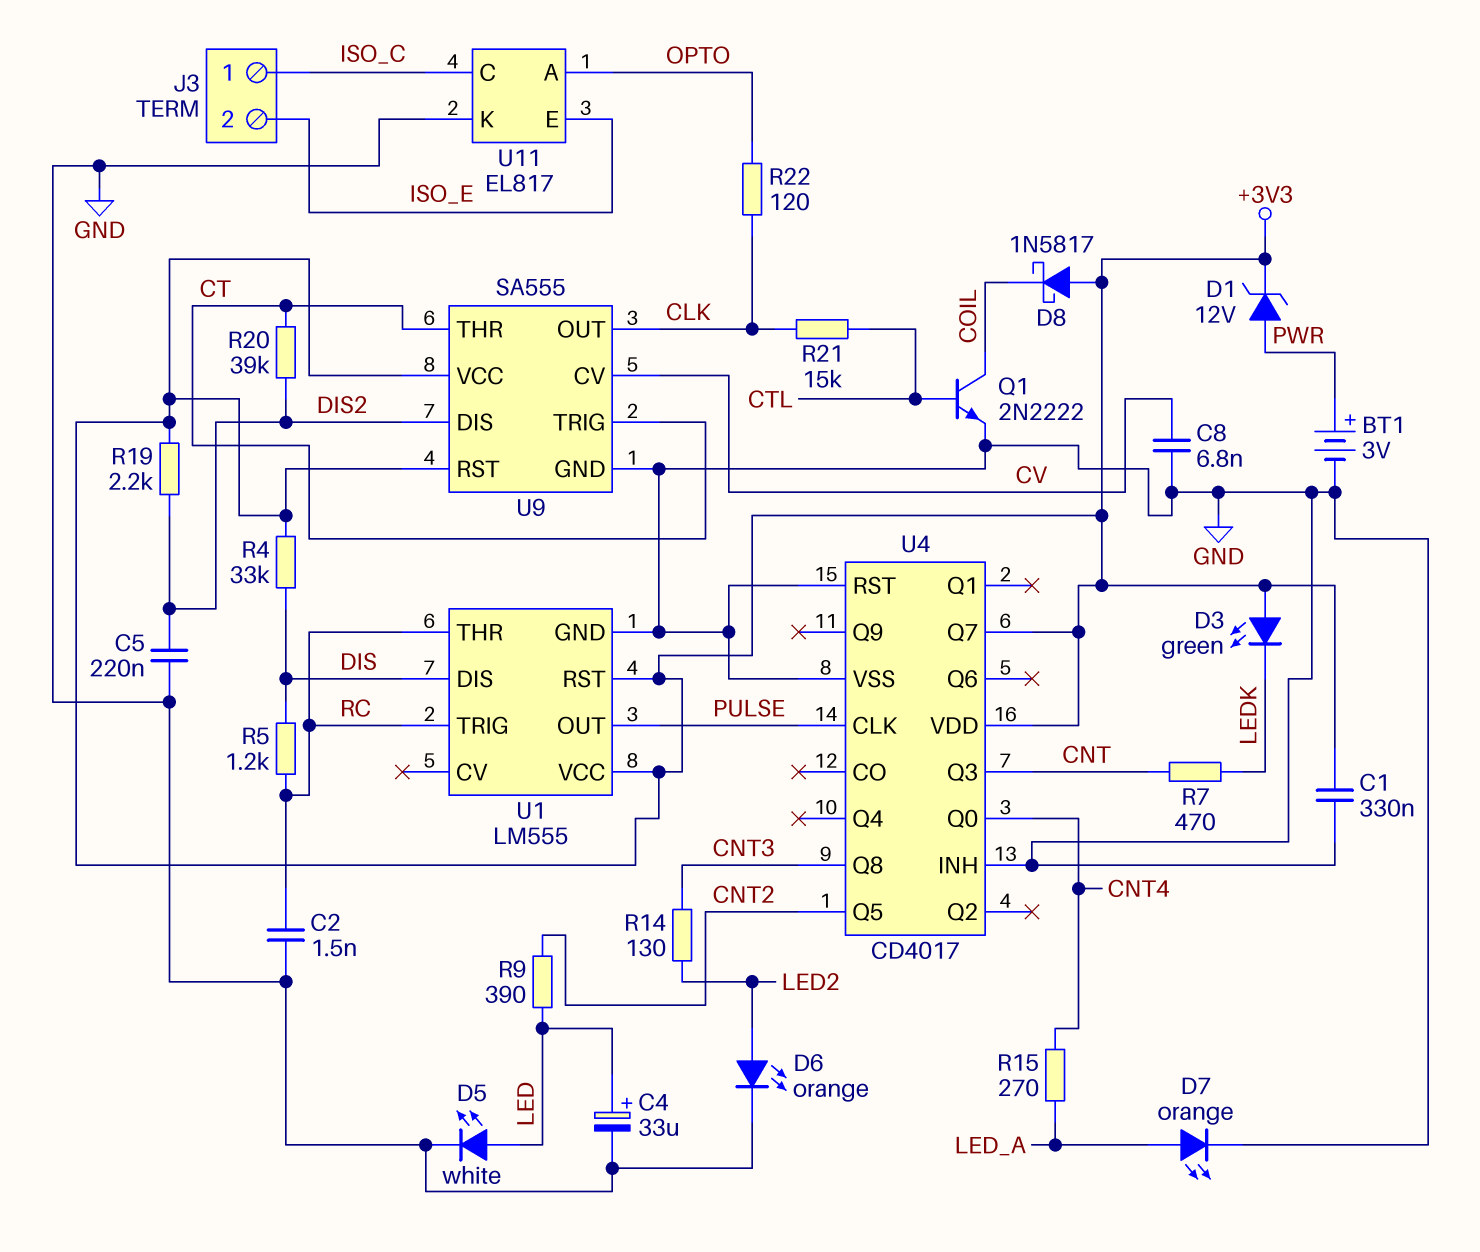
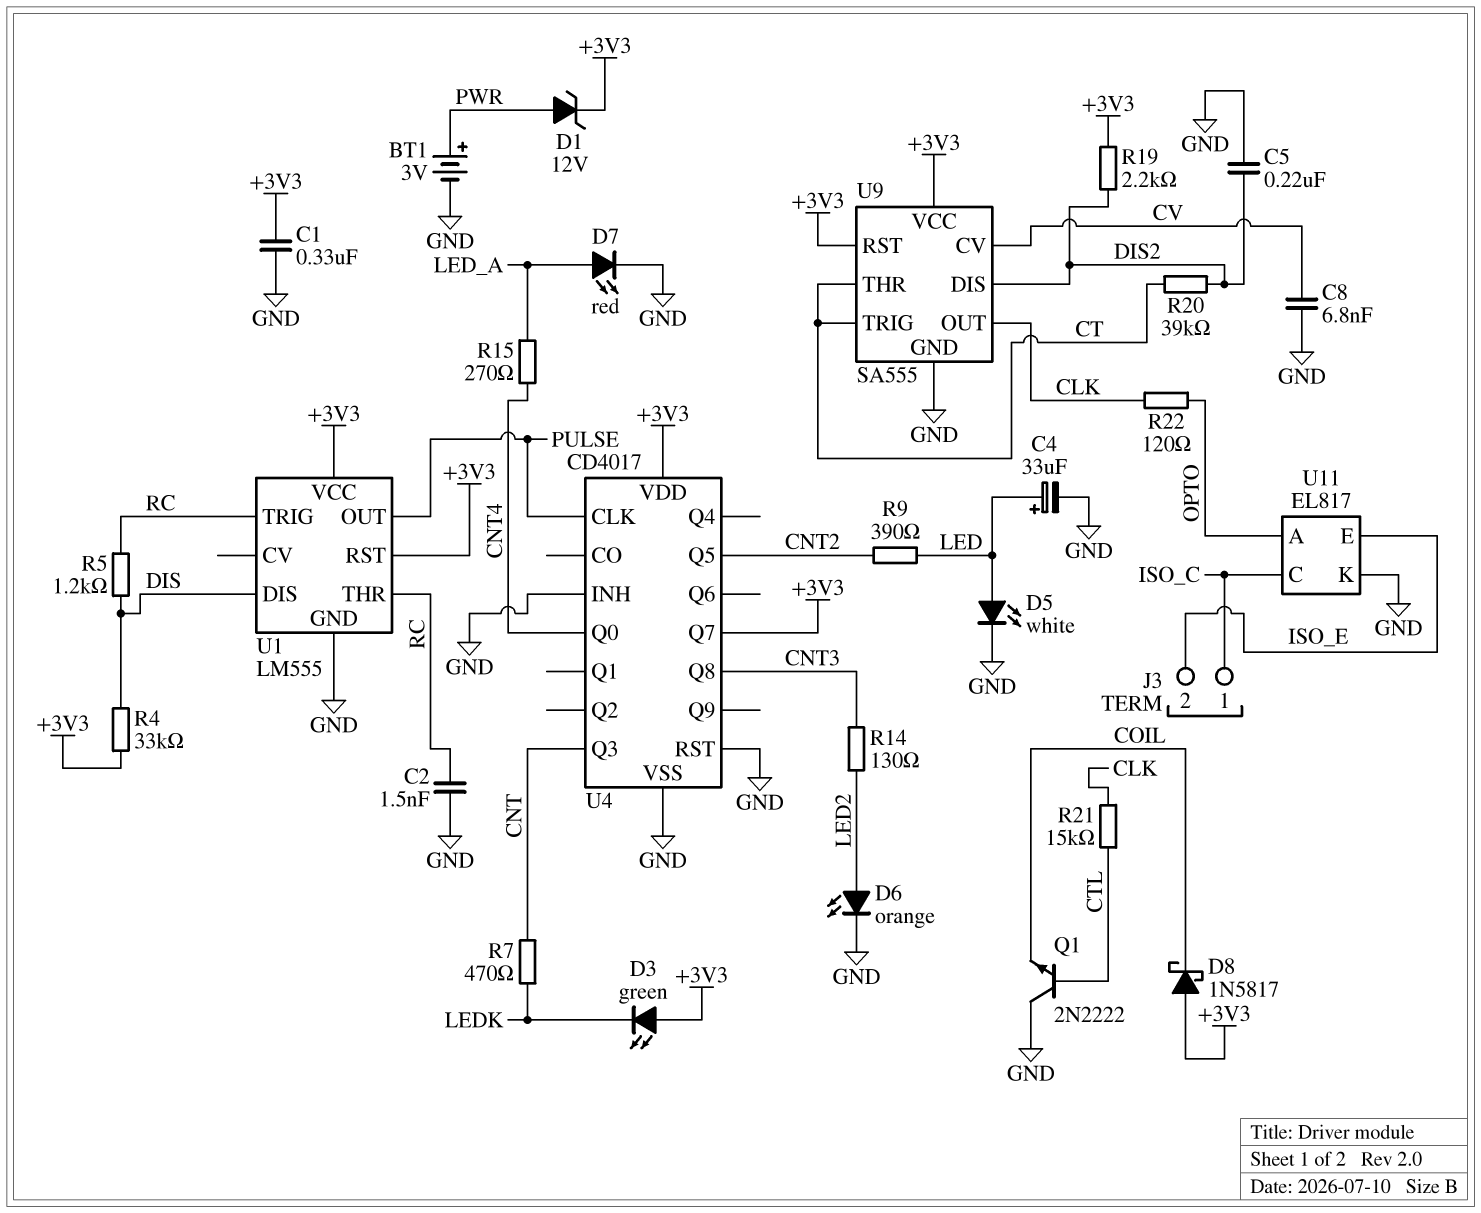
D7: LED orange (A LED_A, K GND) -> LED red (A LED_A, K GND)
Q1: NPN 2N2222 (B CTL, C COIL, E GND) -> NPN 2N2222 (B CTL, C GND, E COIL)

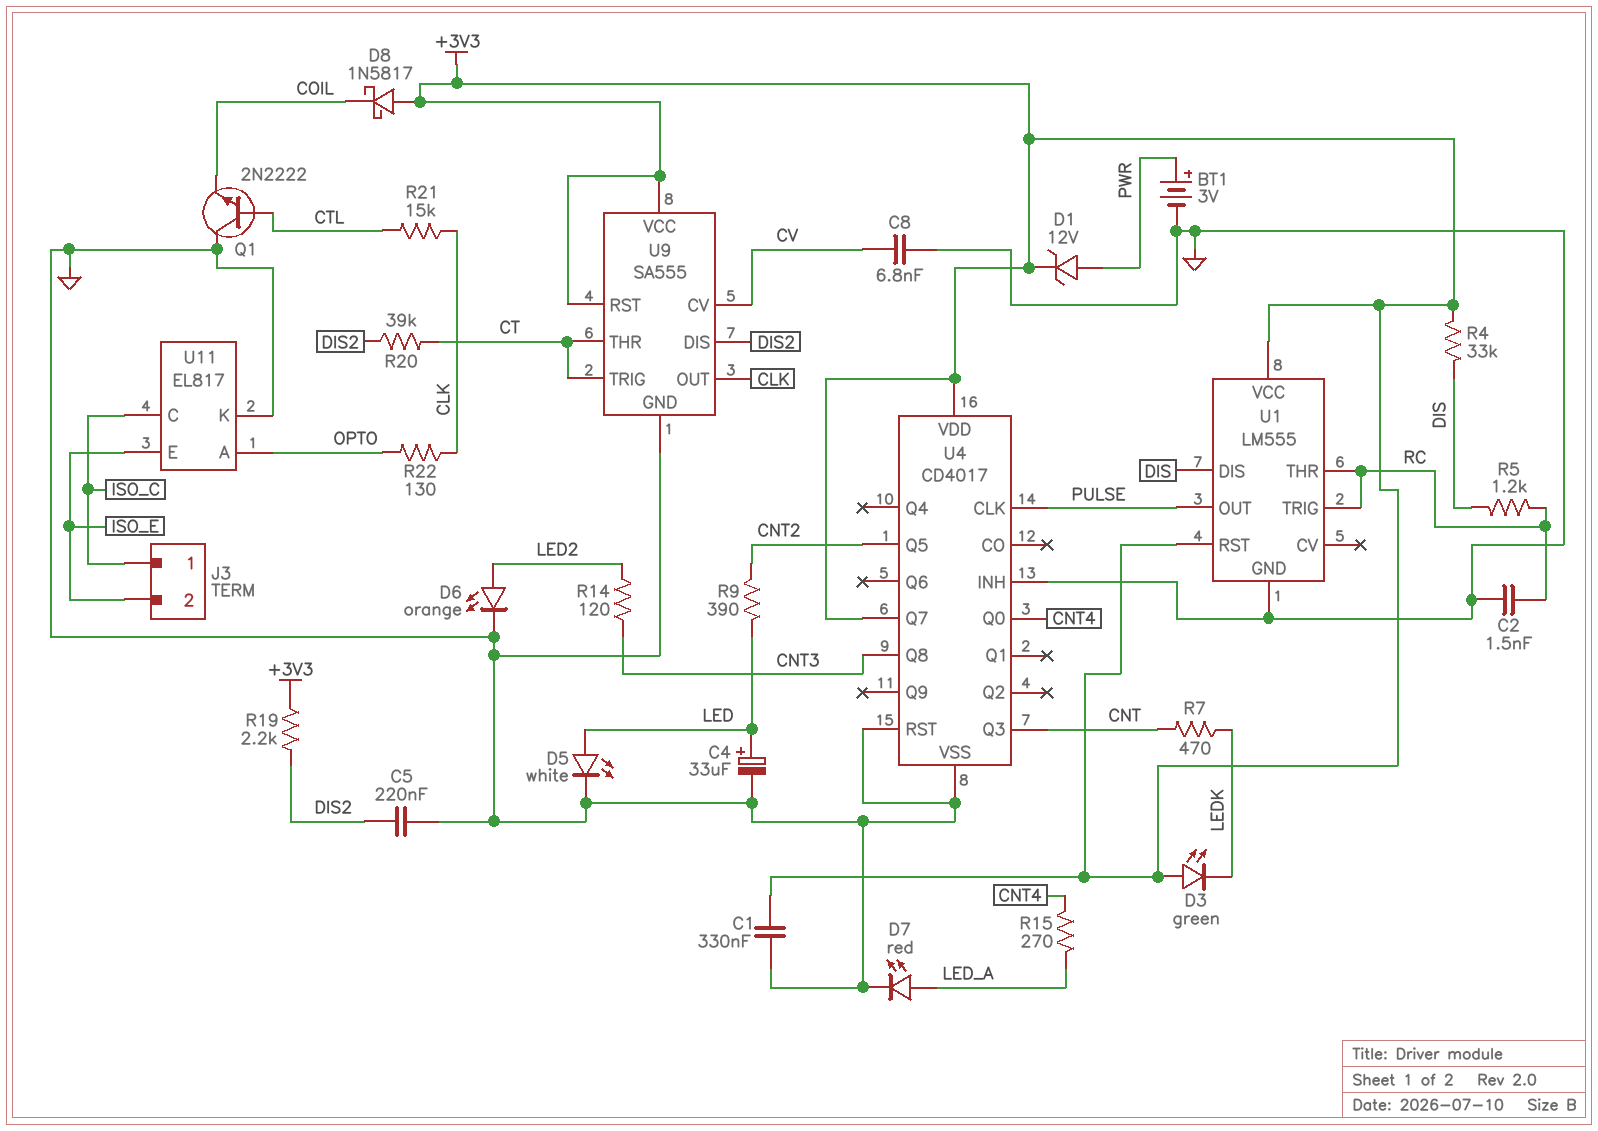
R14: 130 (CNT3, LED2) -> 120 (CNT3, LED2)
R22: 120 (CLK, OPTO) -> 130 (CLK, OPTO)

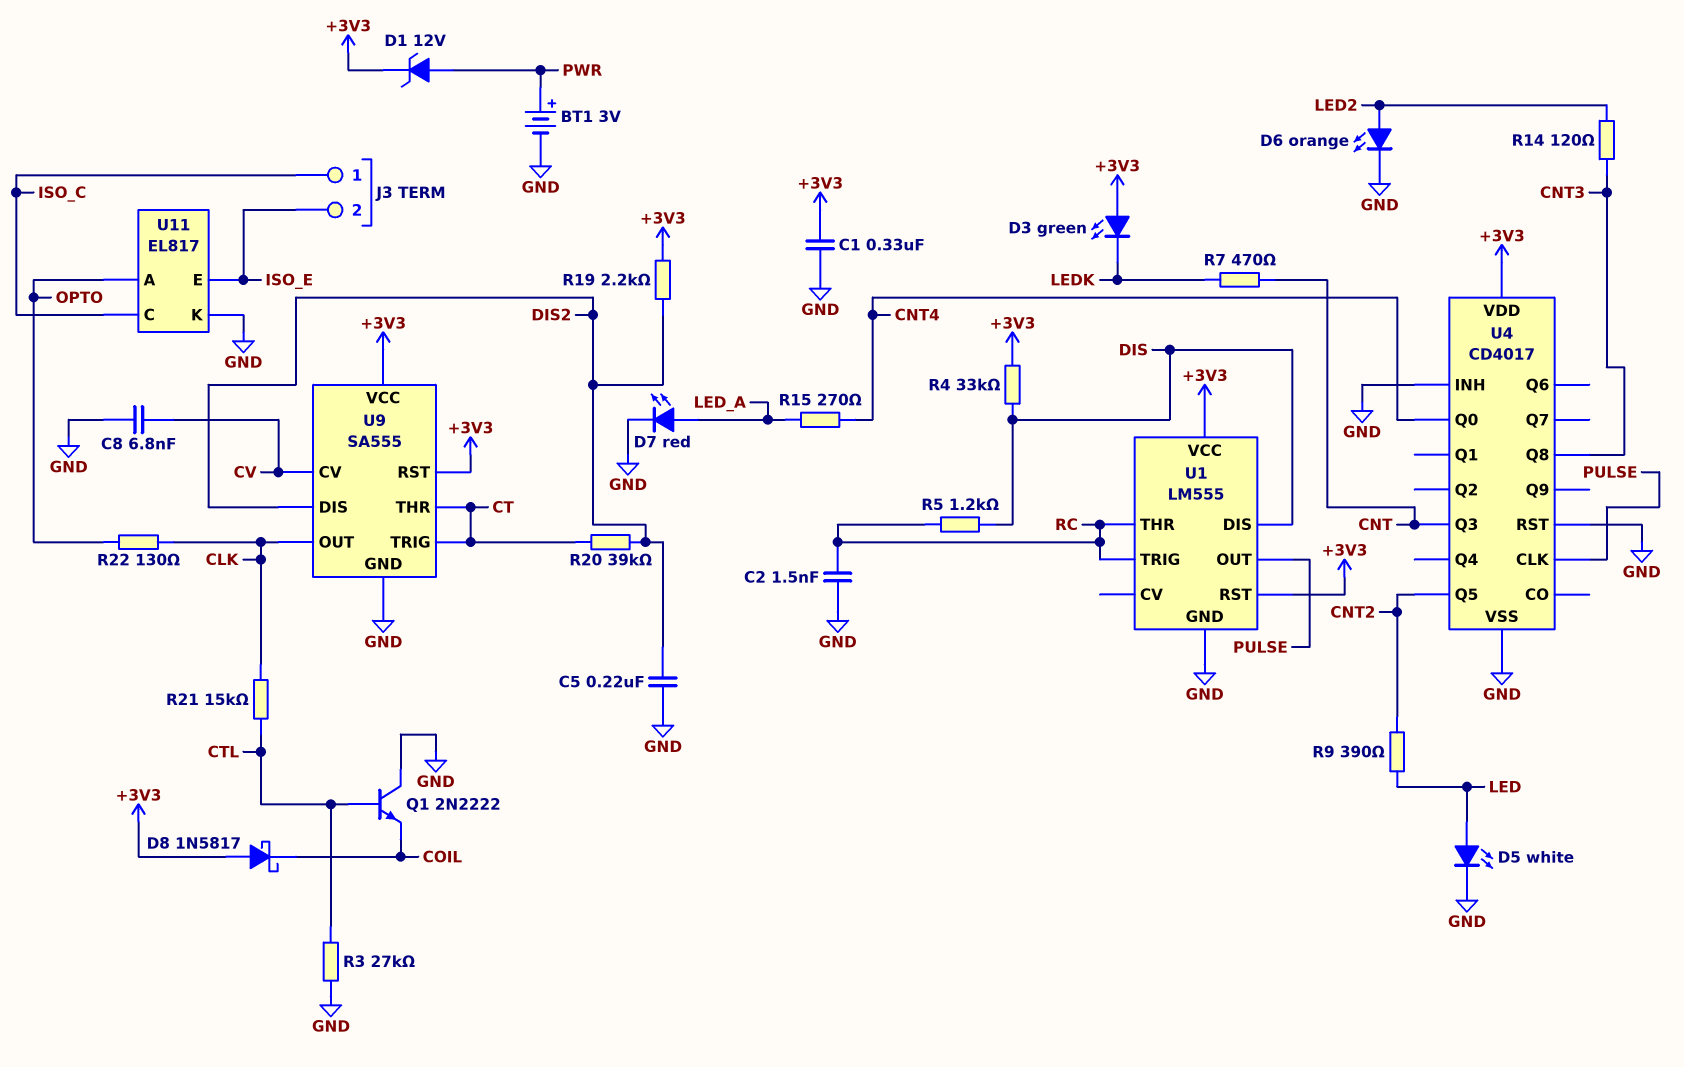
C4: 33uF (plus LED, minus GND) -> none
R3: none -> 27k (CTL, GND)
U4 pin Q7: +3V3 -> none

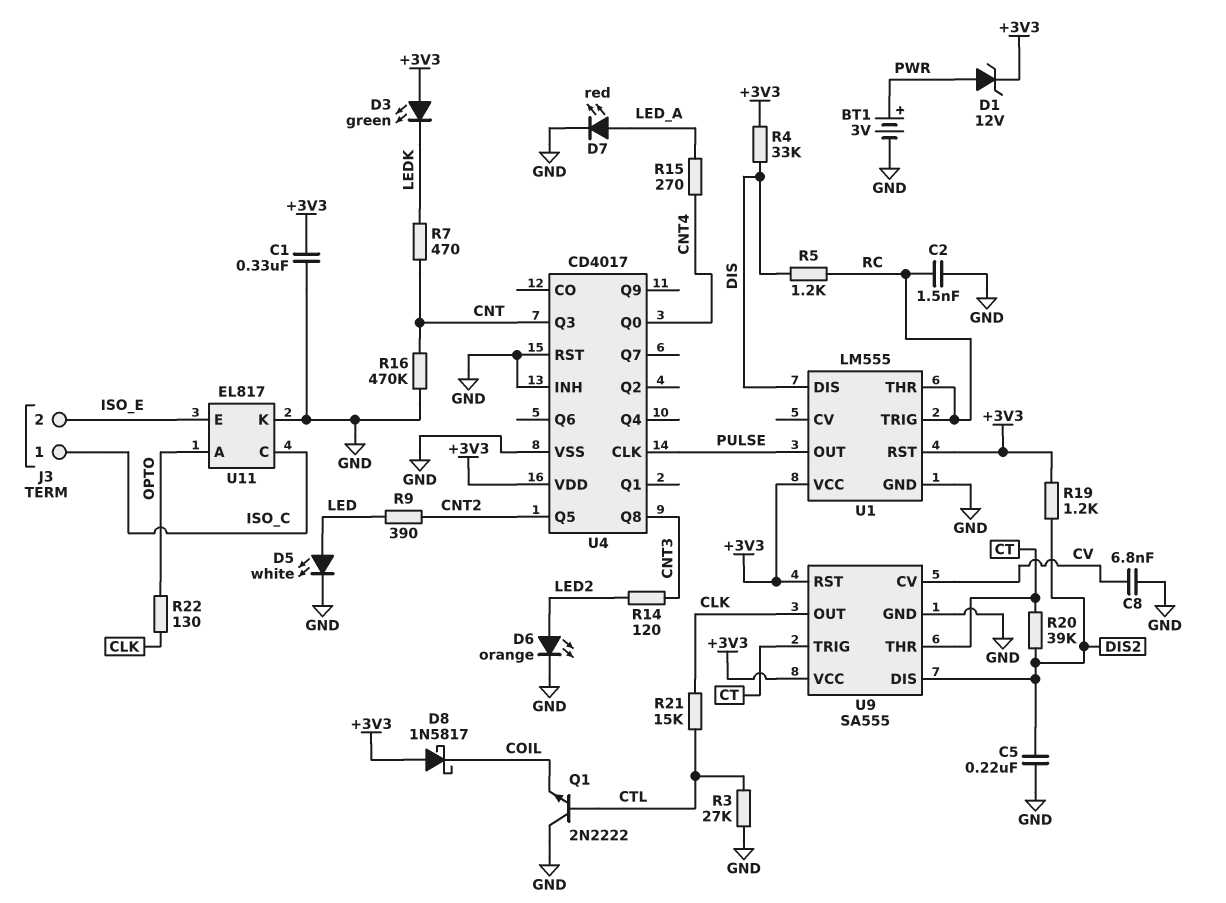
R16: none -> 470k (CNT, GND)
R19: 2.2k (+3V3, DIS2) -> 1.2k (+3V3, DIS2)

